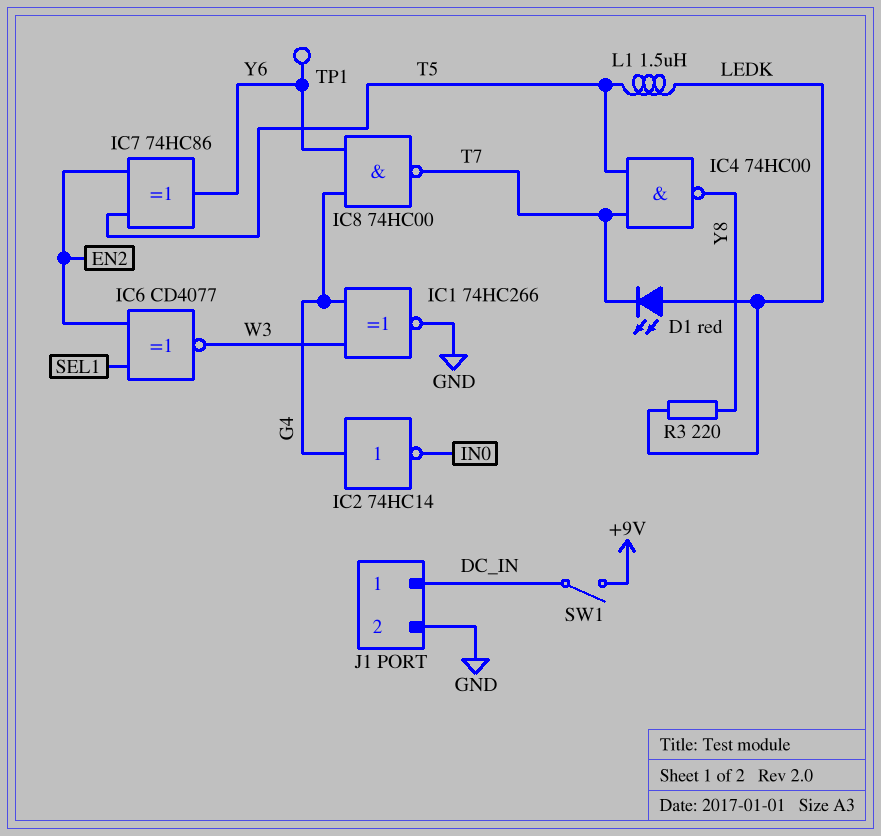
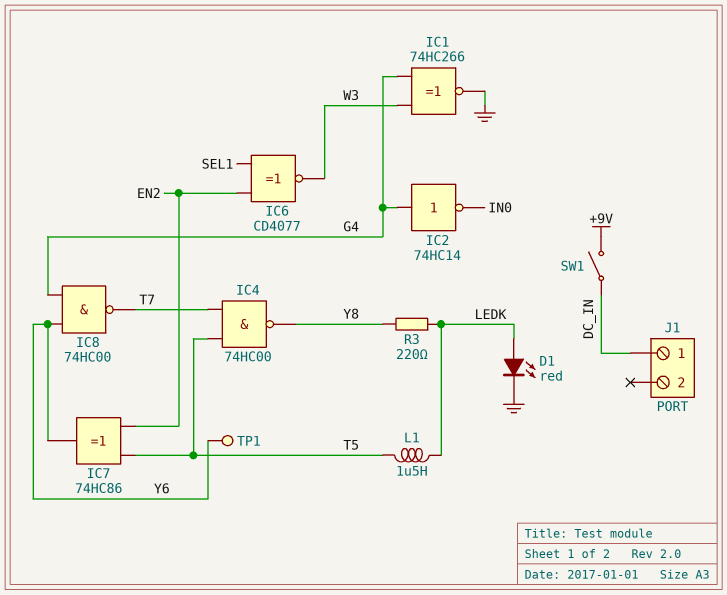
D1: LED red (A LEDK, K T7) -> LED red (A LEDK, K GND)
J1 pin 2: GND -> none

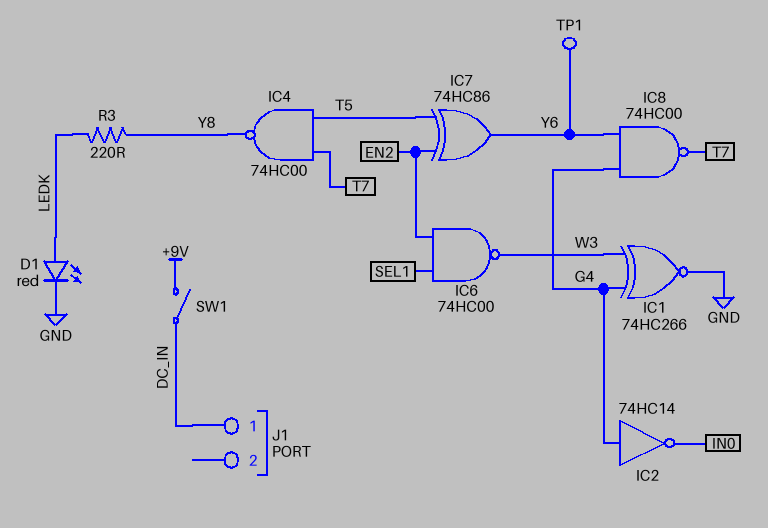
IC6: XNOR CD4077 (in EN2, in SEL1, out W3) -> NAND 74HC00 (in EN2, in SEL1, out W3)
L1: 1.5uH (LEDK, T5) -> none

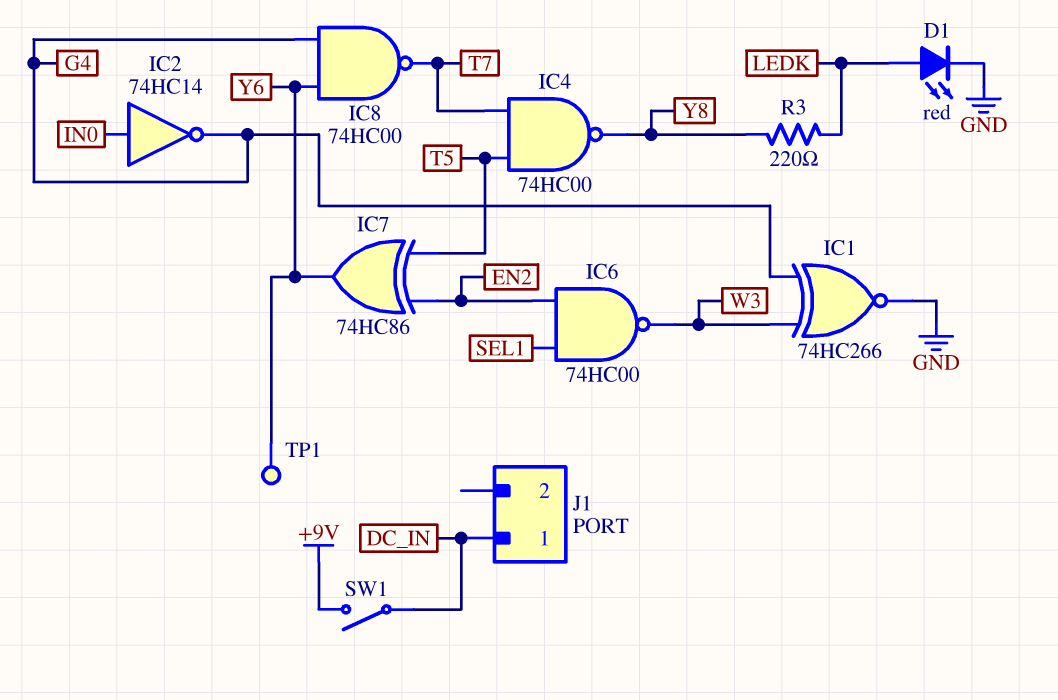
IC2: NOT 74HC14 (in G4, out IN0) -> NOT 74HC14 (in IN0, out G4)

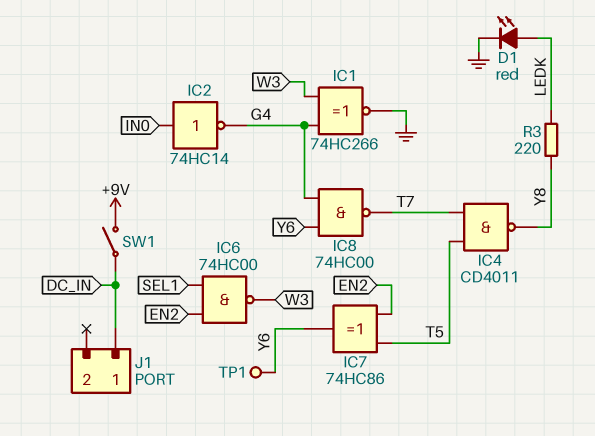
IC4: NAND 74HC00 (in T5, in T7, out Y8) -> NAND CD4011 (in T5, in T7, out Y8)

